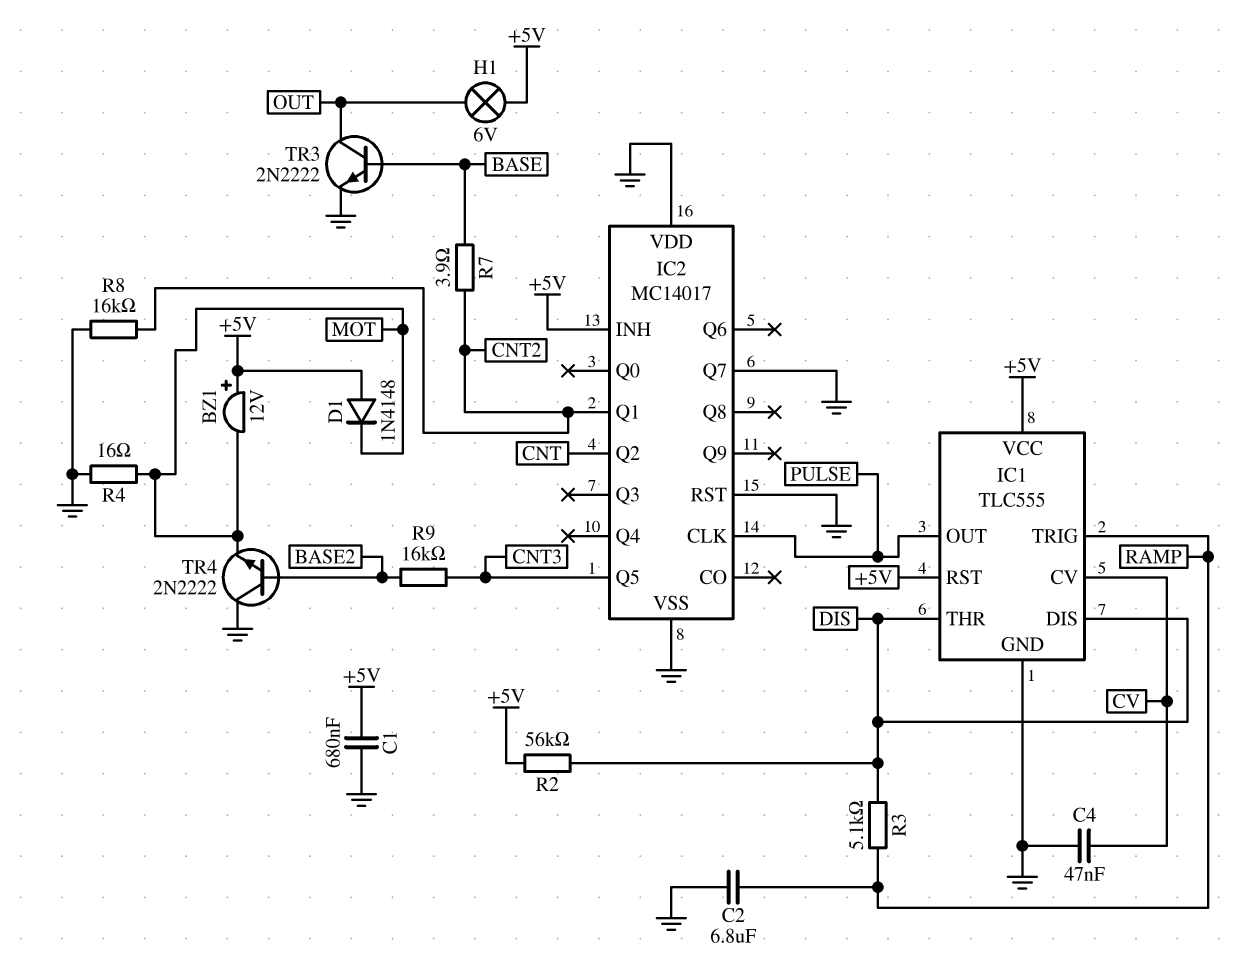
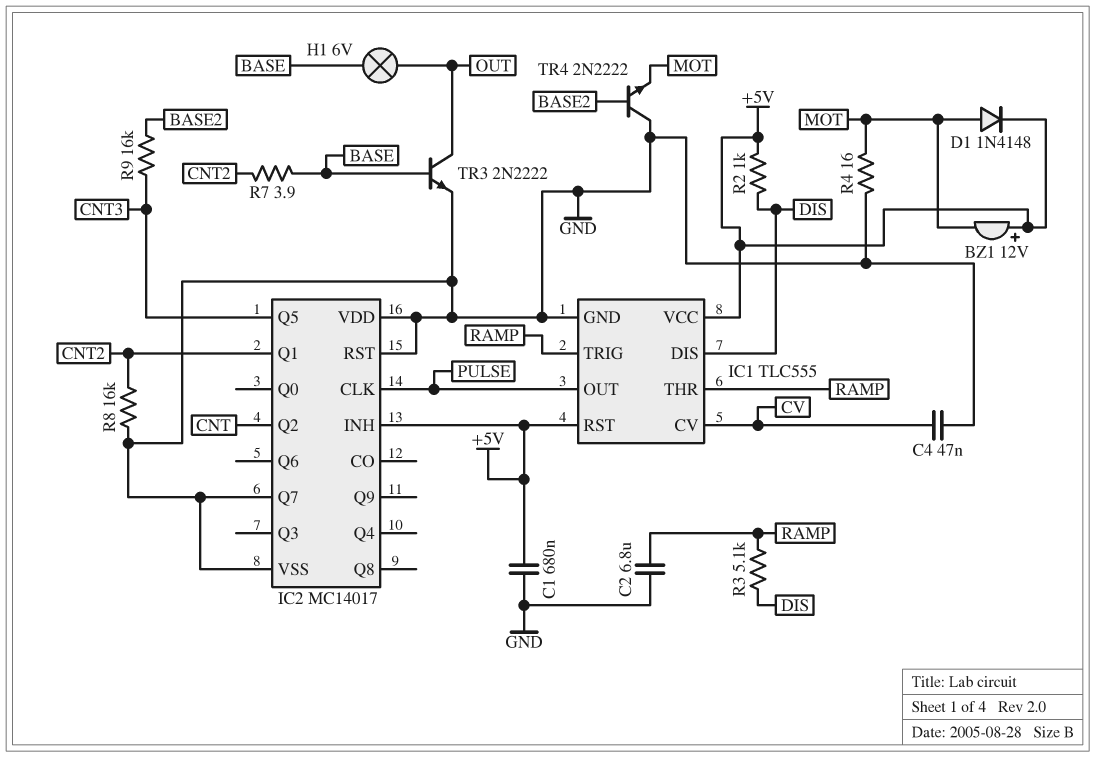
D1: diode 1N4148 (A +5V, K MOT) -> diode 1N4148 (A MOT, K +5V)
H1: lamp 6V (+5V, OUT) -> lamp 6V (BASE, OUT)
IC1 pin THR: DIS -> RAMP
R2: 56k (+5V, DIS) -> 1k (+5V, DIS)

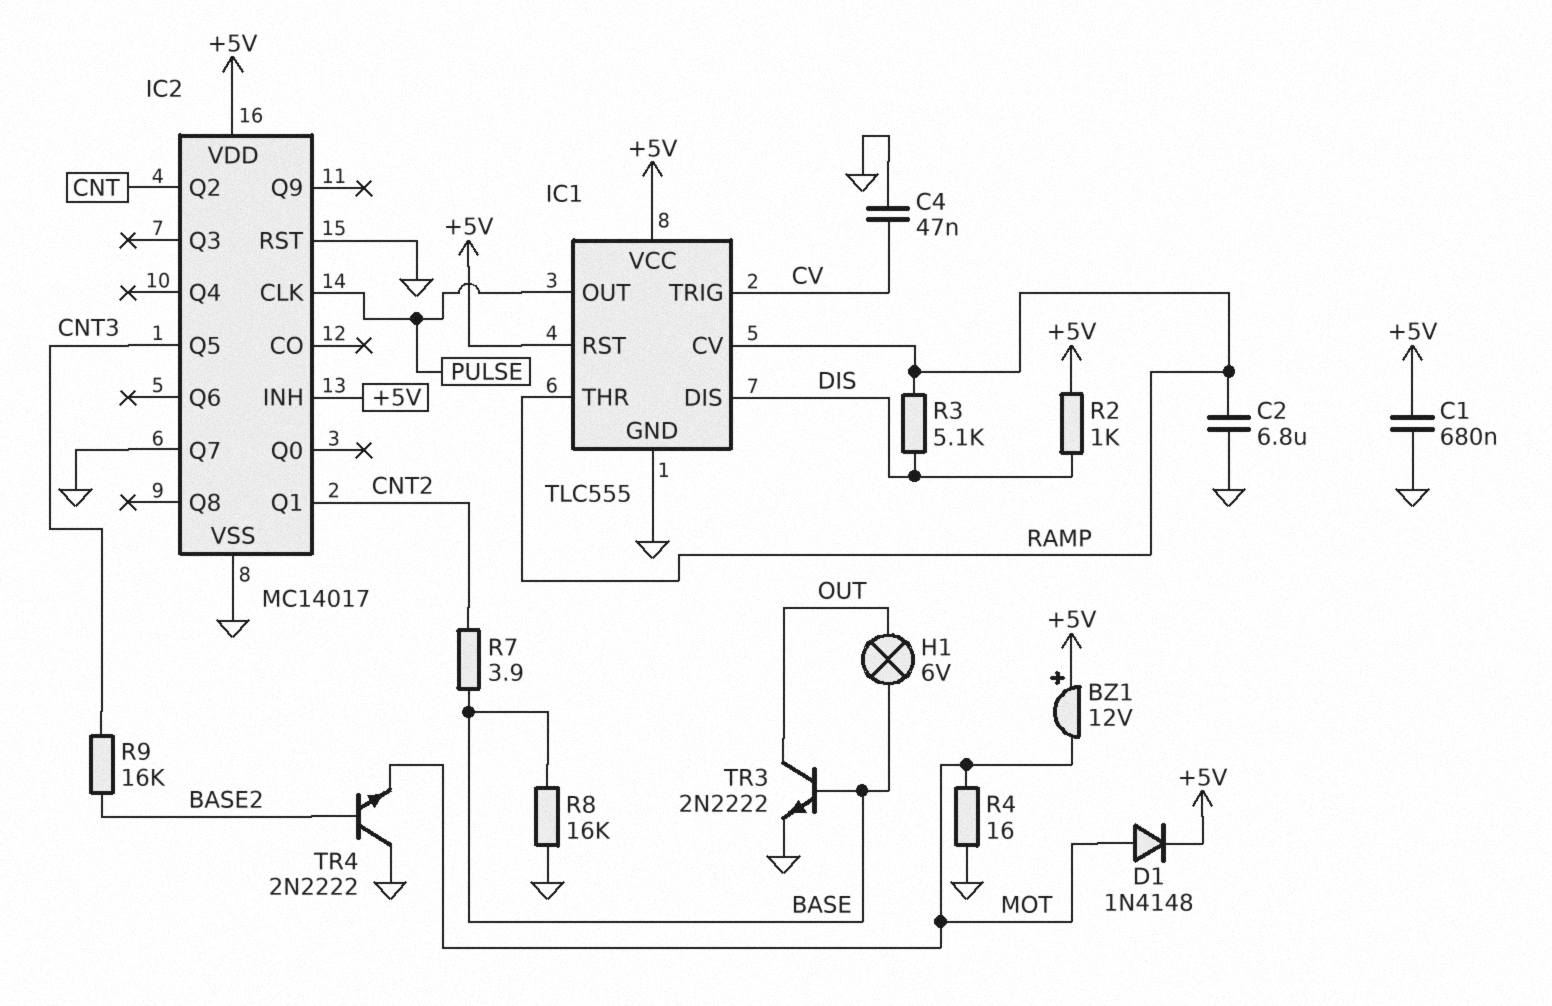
IC1 pin CV: CV -> RAMP
IC1 pin TRIG: RAMP -> CV
IC2 pin VDD: GND -> +5V
R8: 16k (CNT2, GND) -> 16k (BASE, GND)

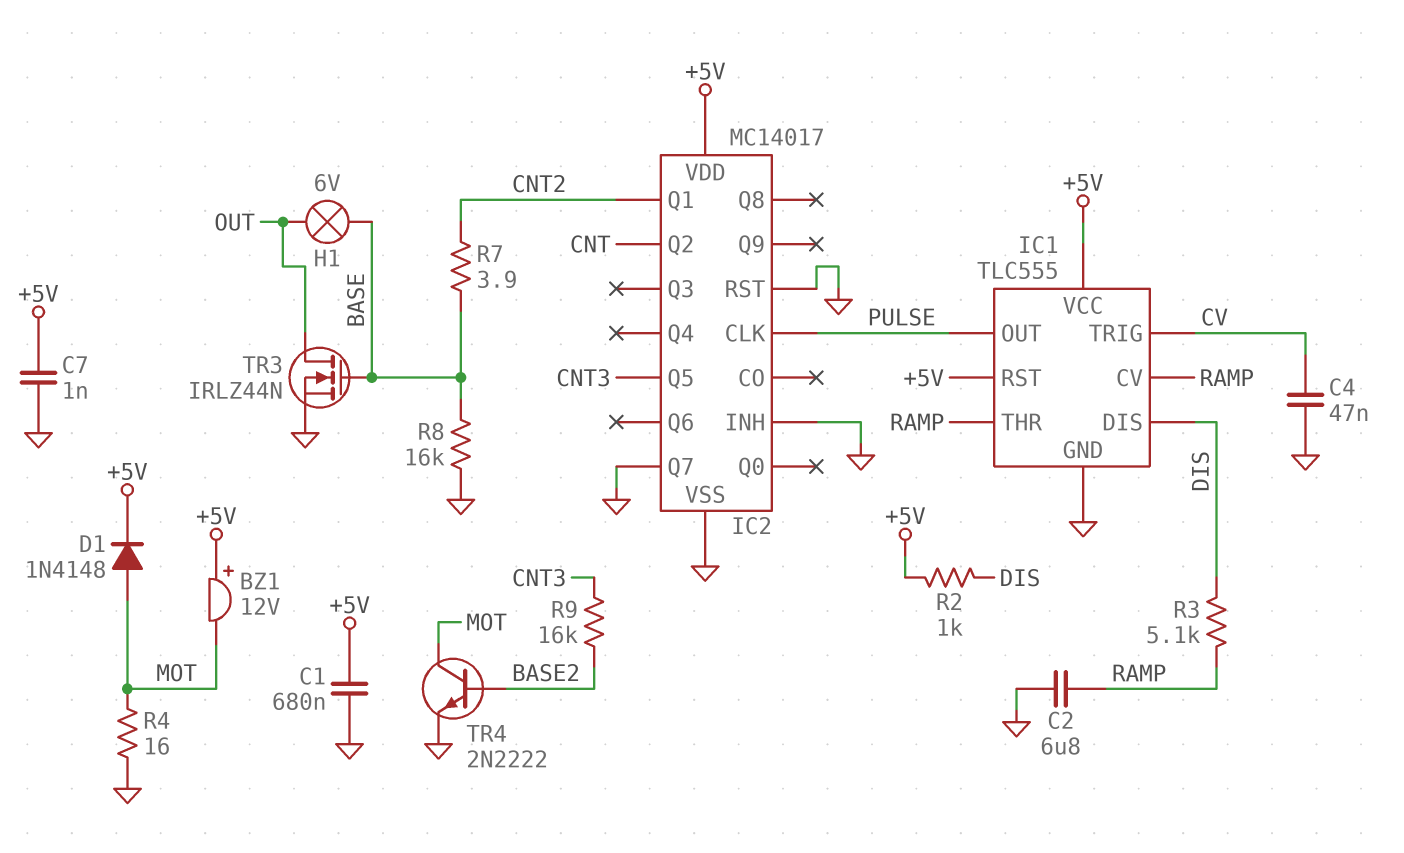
C7: none -> 1nF (+5V, GND)
IC2 pin INH: +5V -> GND
TR3: NPN 2N2222 (B BASE, C OUT, E GND) -> NMOS IRLZ44N (G BASE, D OUT, S GND)
TR4: NPN 2N2222 (B BASE2, C GND, E MOT) -> NPN 2N2222 (B BASE2, C MOT, E GND)

